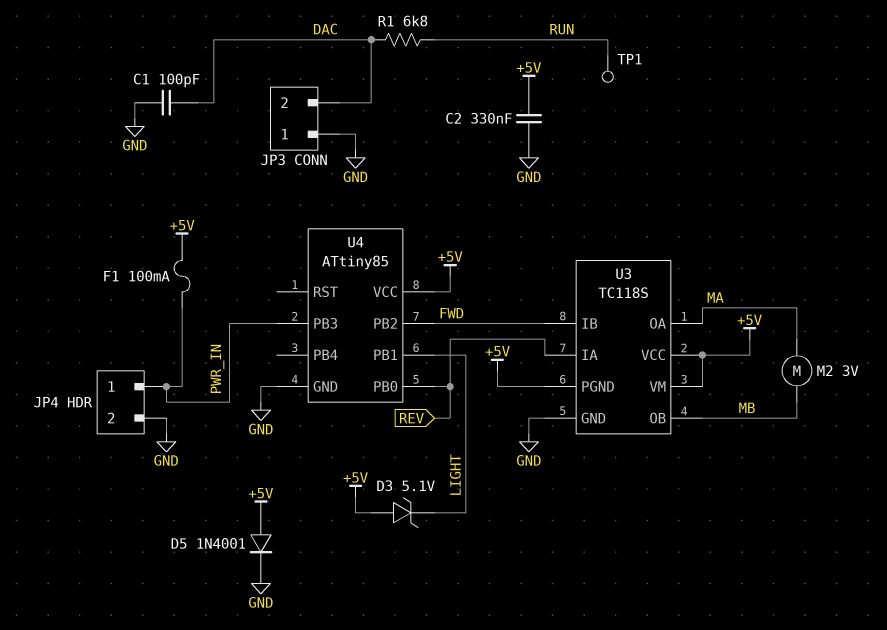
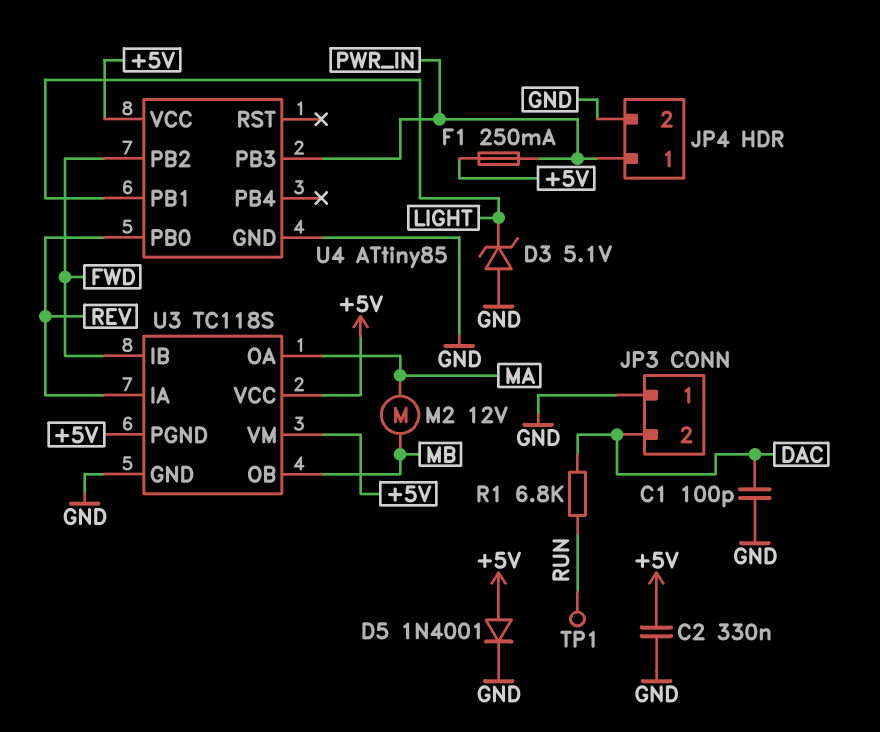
D3: zener 5.1V (A +5V, K LIGHT) -> zener 5.1V (A GND, K LIGHT)
F1: 100mA (+5V, PWR_IN) -> 250mA (+5V, PWR_IN)
M2: motor 3V (MA, MB) -> motor 12V (MA, MB)

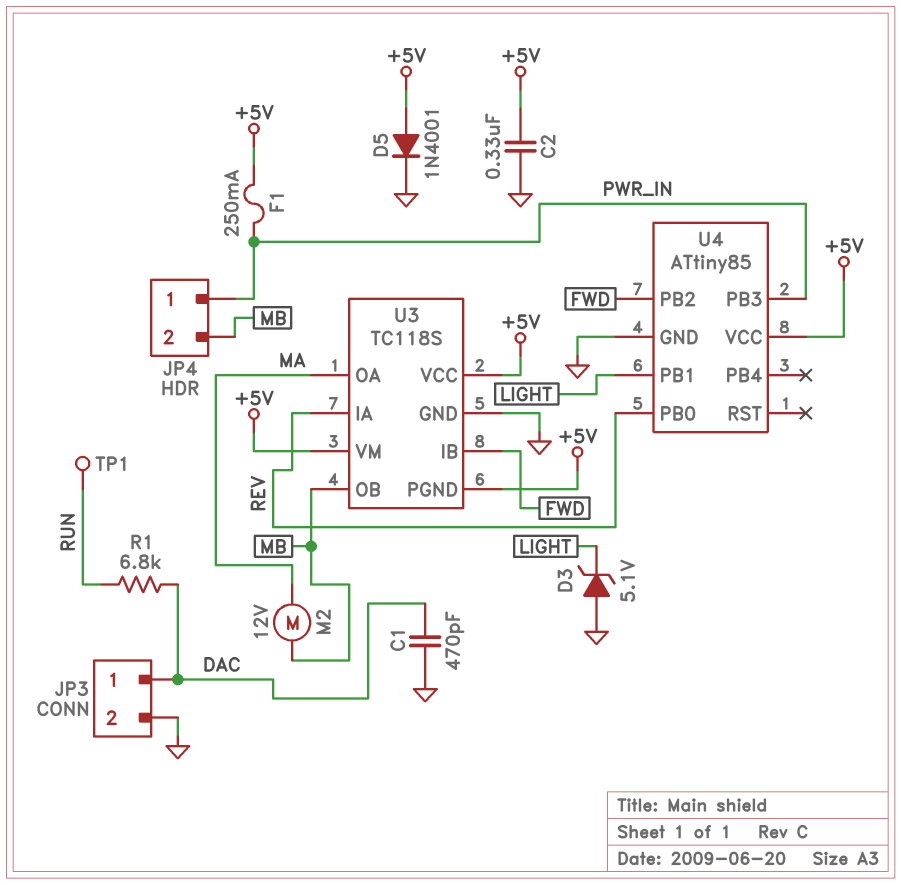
C1: 100pF (DAC, GND) -> 470pF (DAC, GND)
JP3 pin 1: GND -> DAC
JP3 pin 2: DAC -> GND
JP4 pin 2: GND -> MB

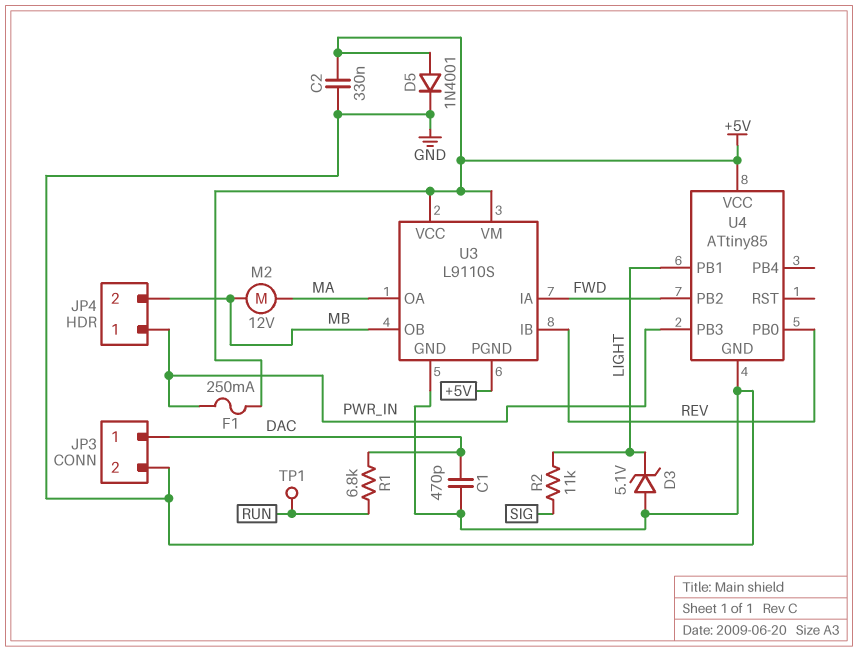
R2: none -> 11k (LIGHT, SIG)
U3: TC118S -> L9110S
U3 pin IA: REV -> FWD
U3 pin IB: FWD -> REV

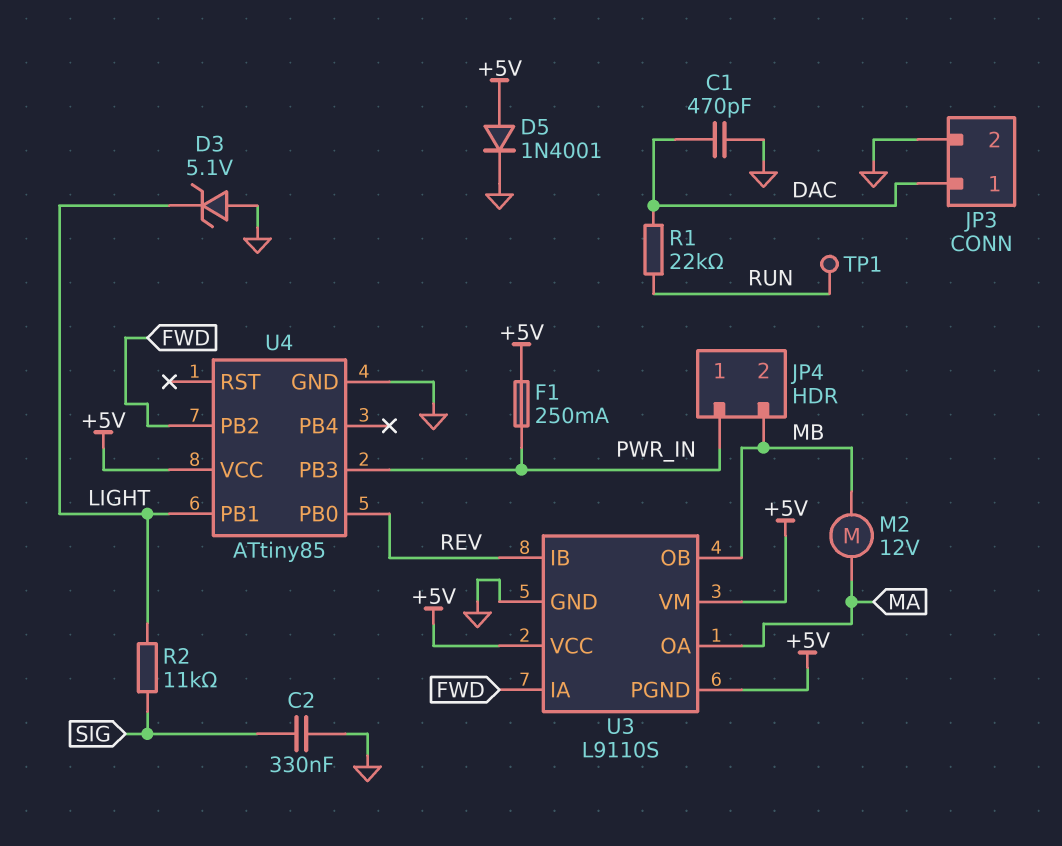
C2: 330nF (+5V, GND) -> 330nF (GND, SIG)
R1: 6.8k (DAC, RUN) -> 22k (DAC, RUN)

